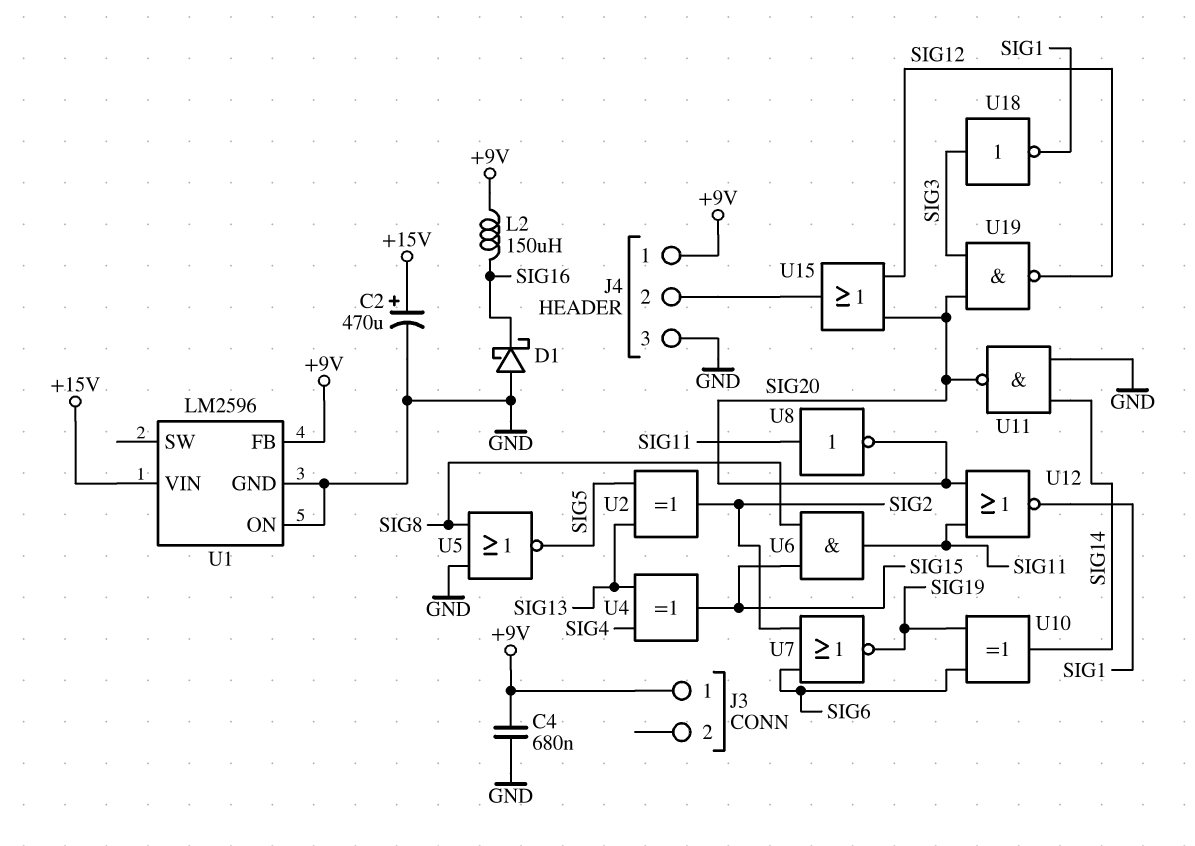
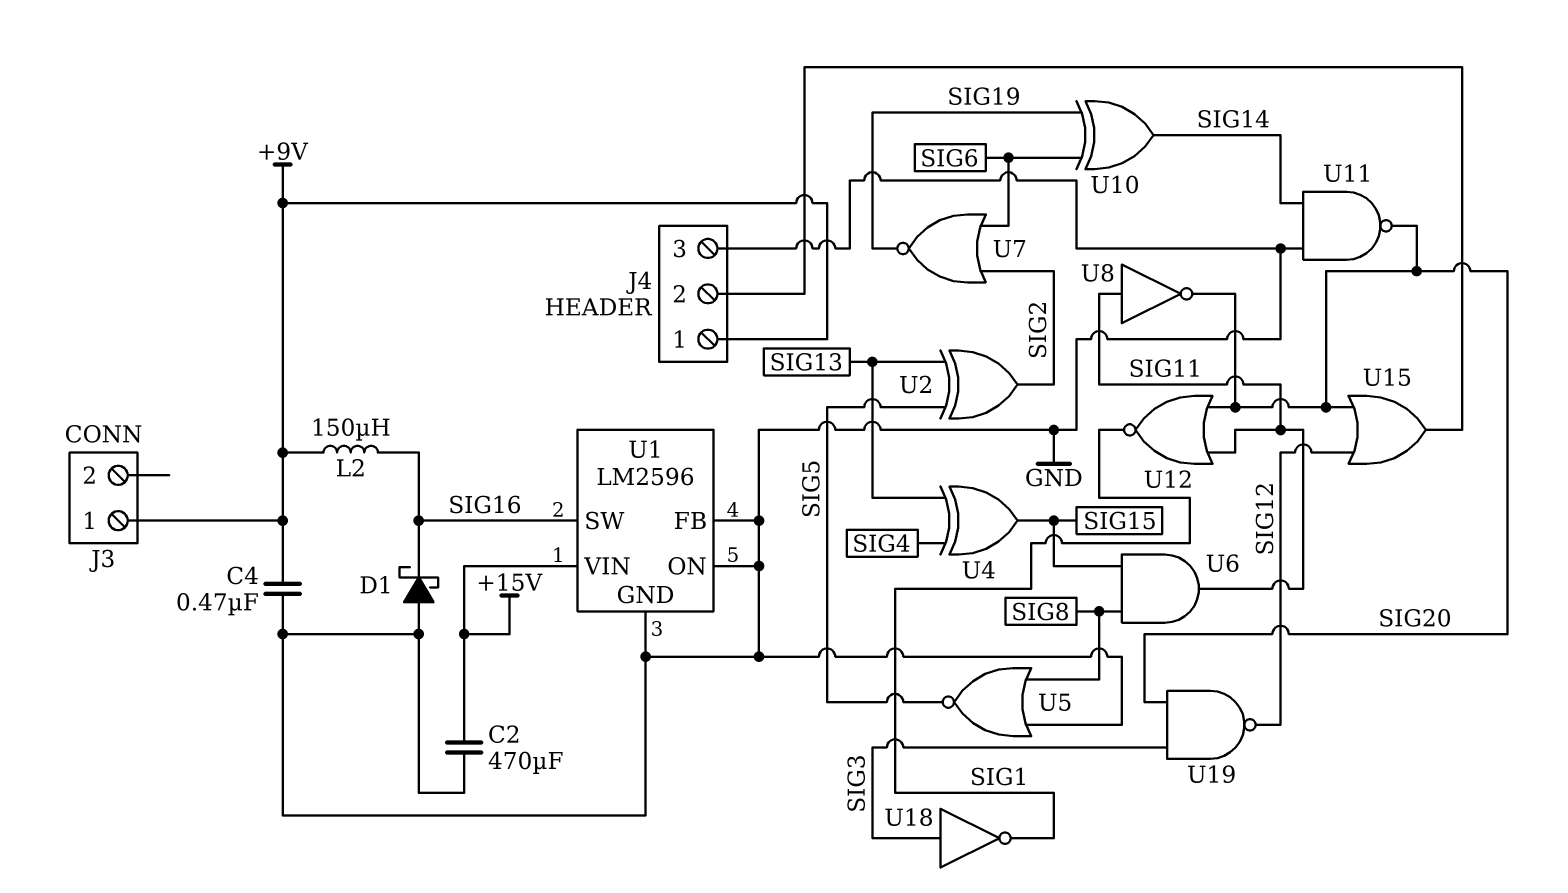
C2: 470uF (plus +15V, minus GND) -> 470uF (+15V, GND)
C4: 680nF (+9V, GND) -> 470nF (+9V, GND)
U1 pin FB: +9V -> GND
U1 pin SW: none -> SIG16

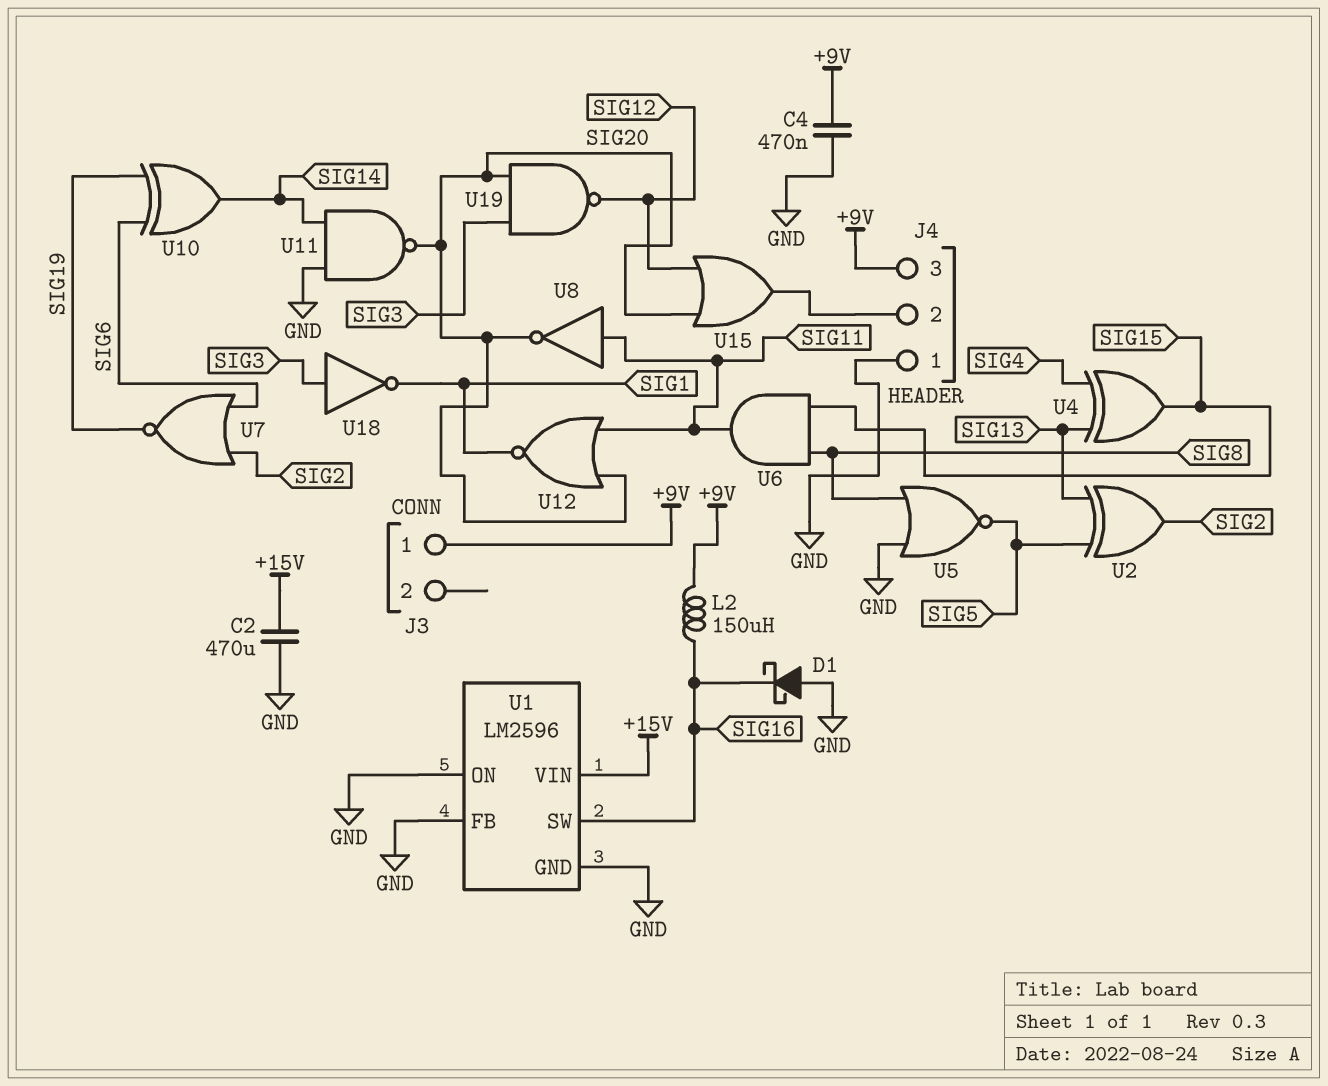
J4 pin 1: +9V -> GND
J4 pin 3: GND -> +9V

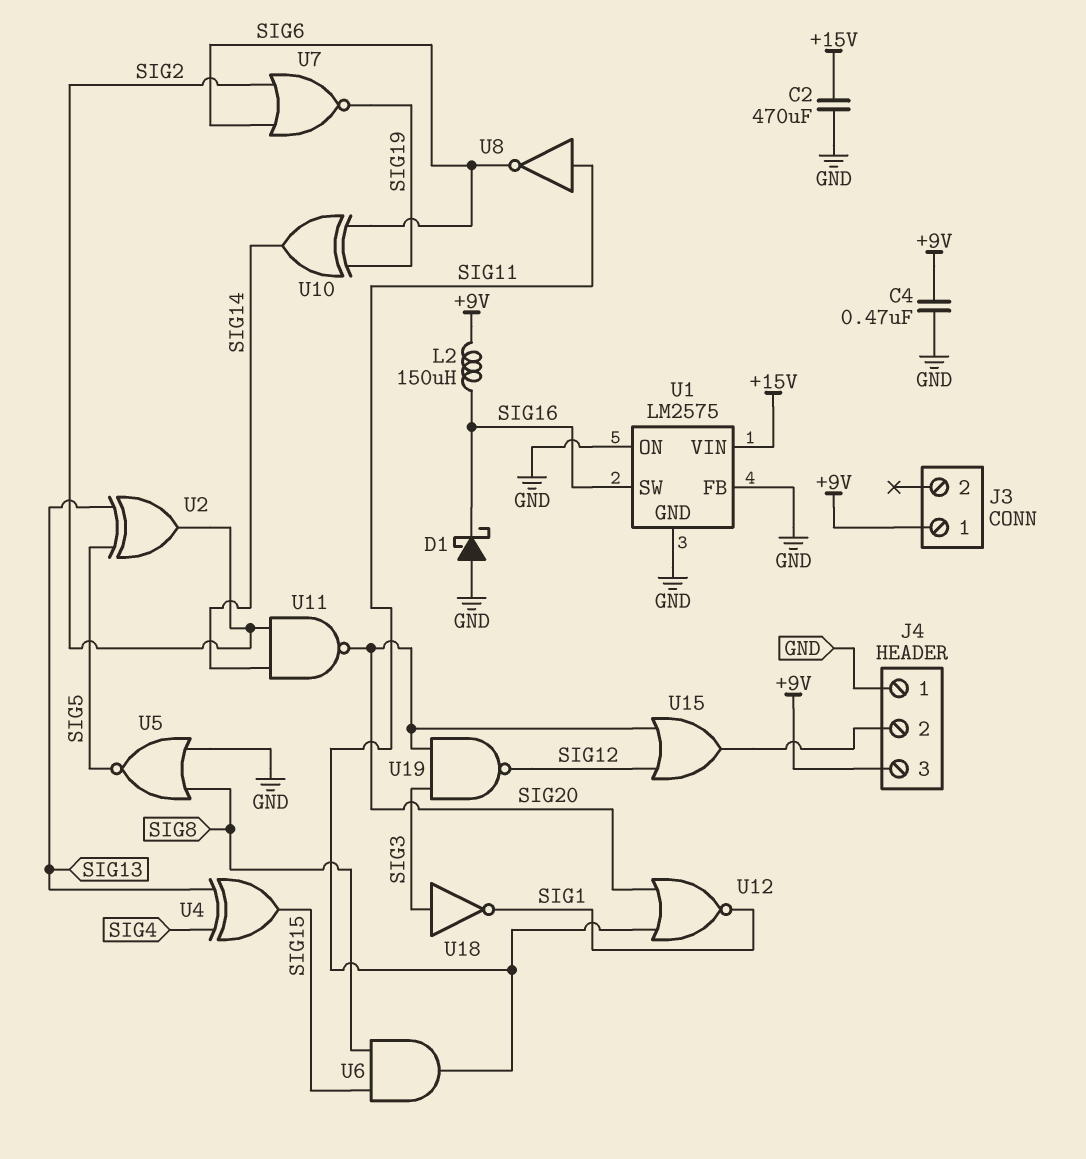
U1: LM2596 -> LM2575
U8: NOT (in SIG11, out SIG20) -> NOT (in SIG11, out SIG6)
U11: NAND (in GND, in SIG14, out SIG20) -> NAND (in SIG2, in SIG14, out SIG20)

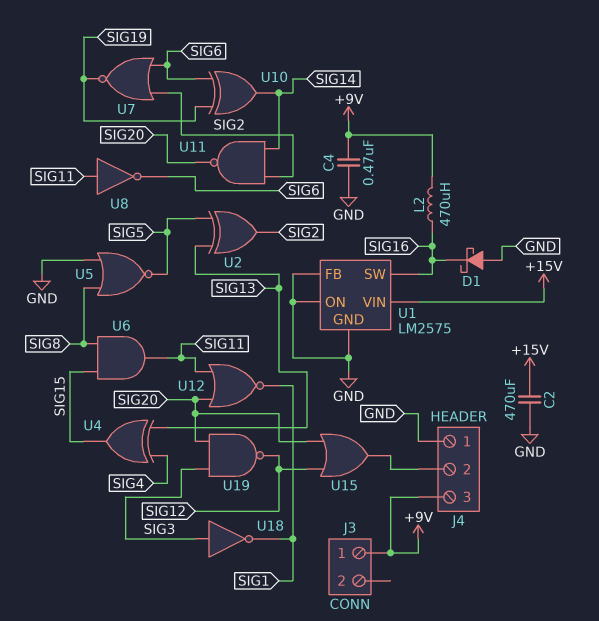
L2: 150uH (+9V, SIG16) -> 470uH (+9V, SIG16)

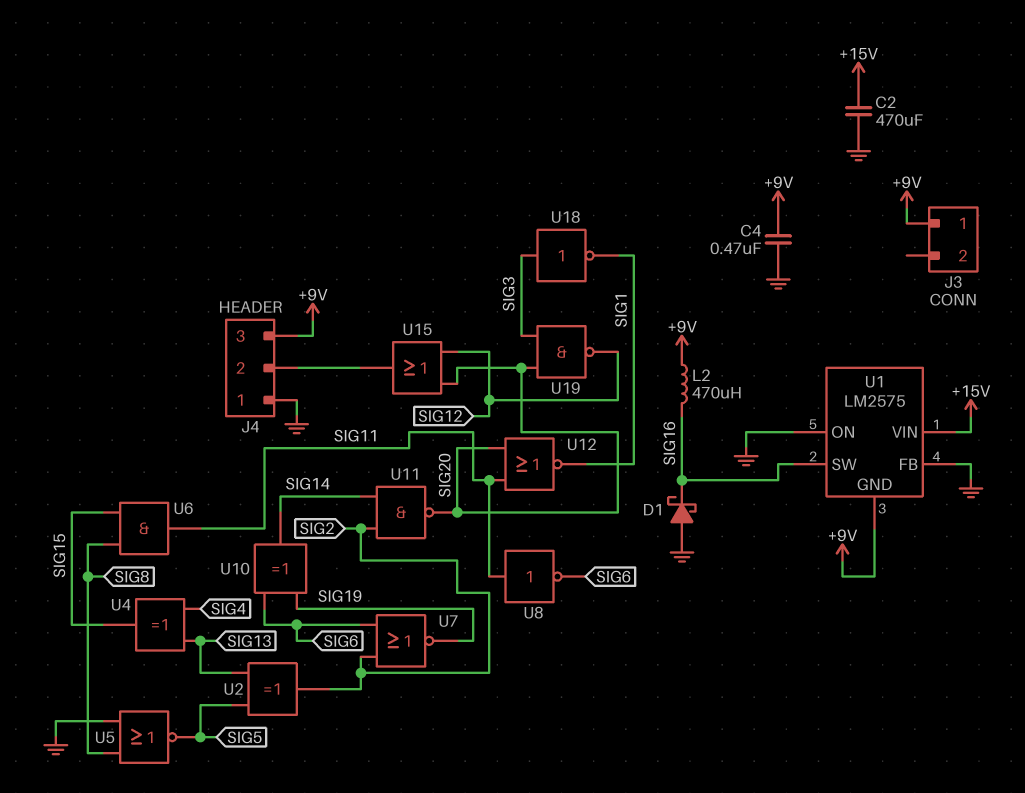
U1 pin GND: GND -> +9V

